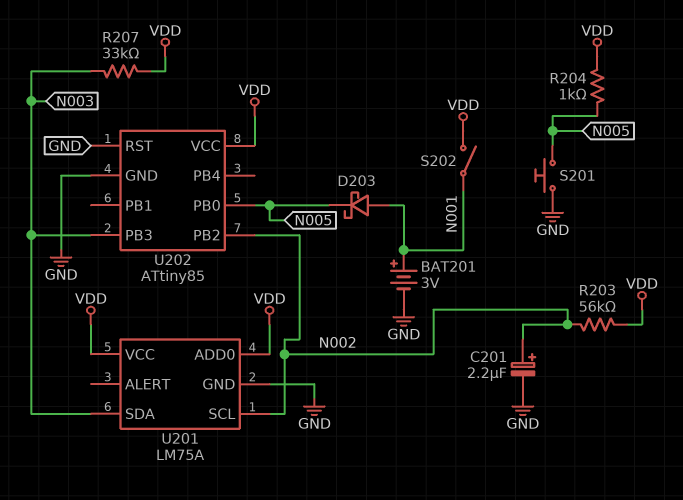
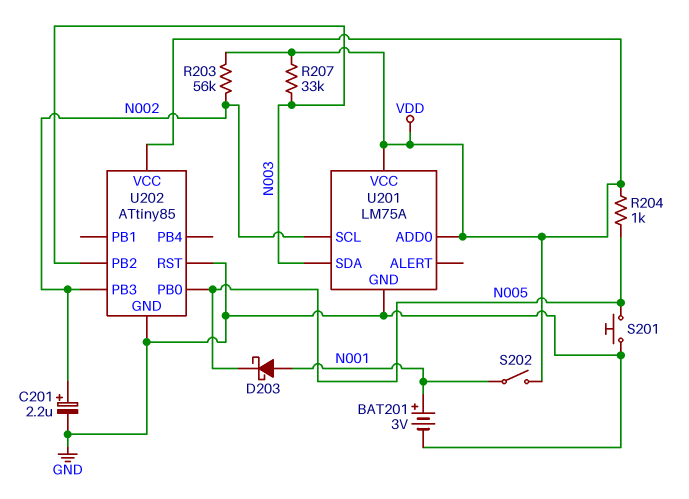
U202 pin PB2: N002 -> N003
U202 pin PB3: N003 -> N002

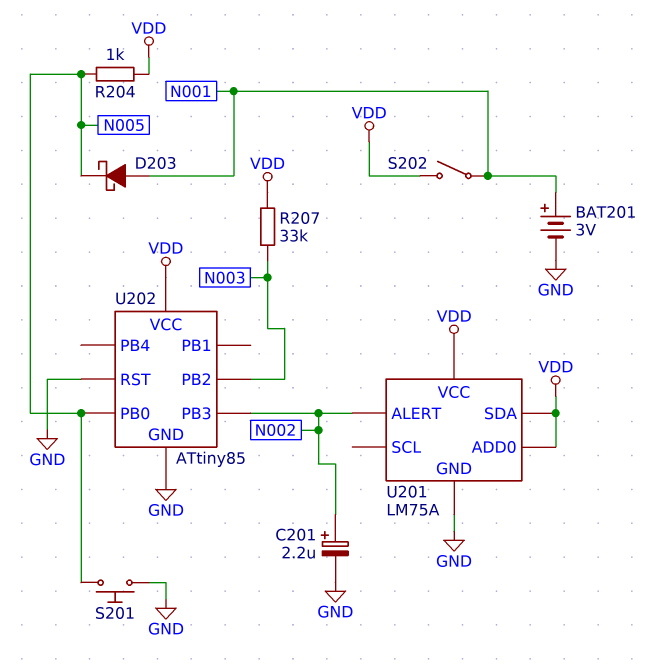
R203: 56k (N002, VDD) -> none
U201 pin ALERT: none -> N002
U201 pin SCL: N002 -> none
U201 pin SDA: N003 -> VDD

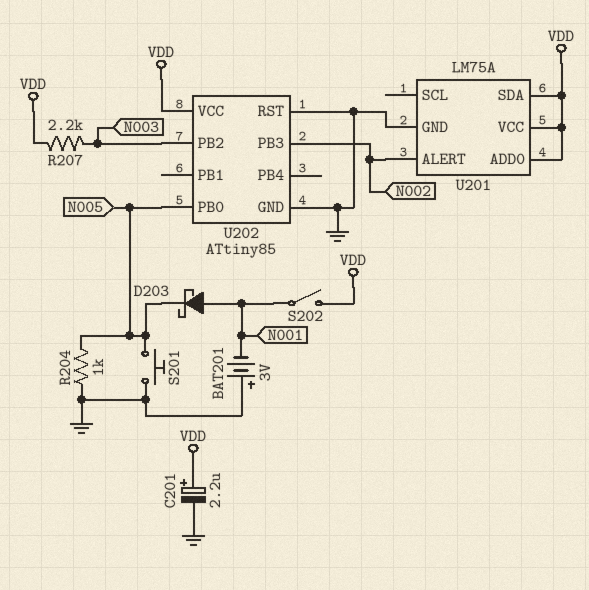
BAT201: 3V (plus N001, minus GND) -> 3V (plus GND, minus N001)
C201: 2.2uF (plus N002, minus GND) -> 2.2uF (plus VDD, minus GND)
R204: 1k (N005, VDD) -> 1k (GND, N005)
R207: 33k (N003, VDD) -> 2.2k (N003, VDD)

